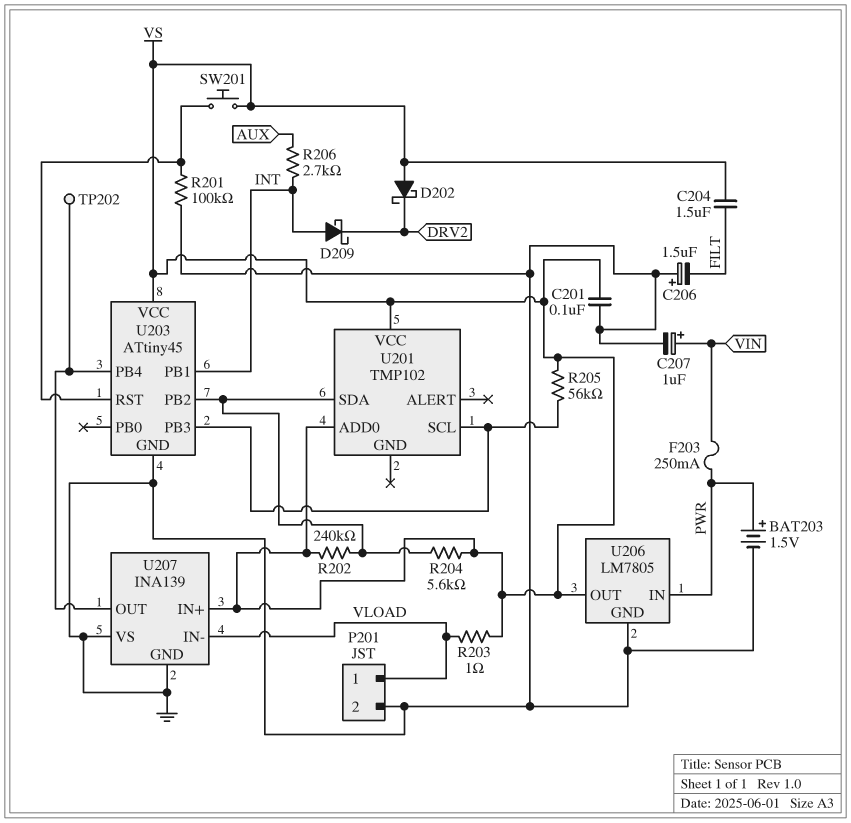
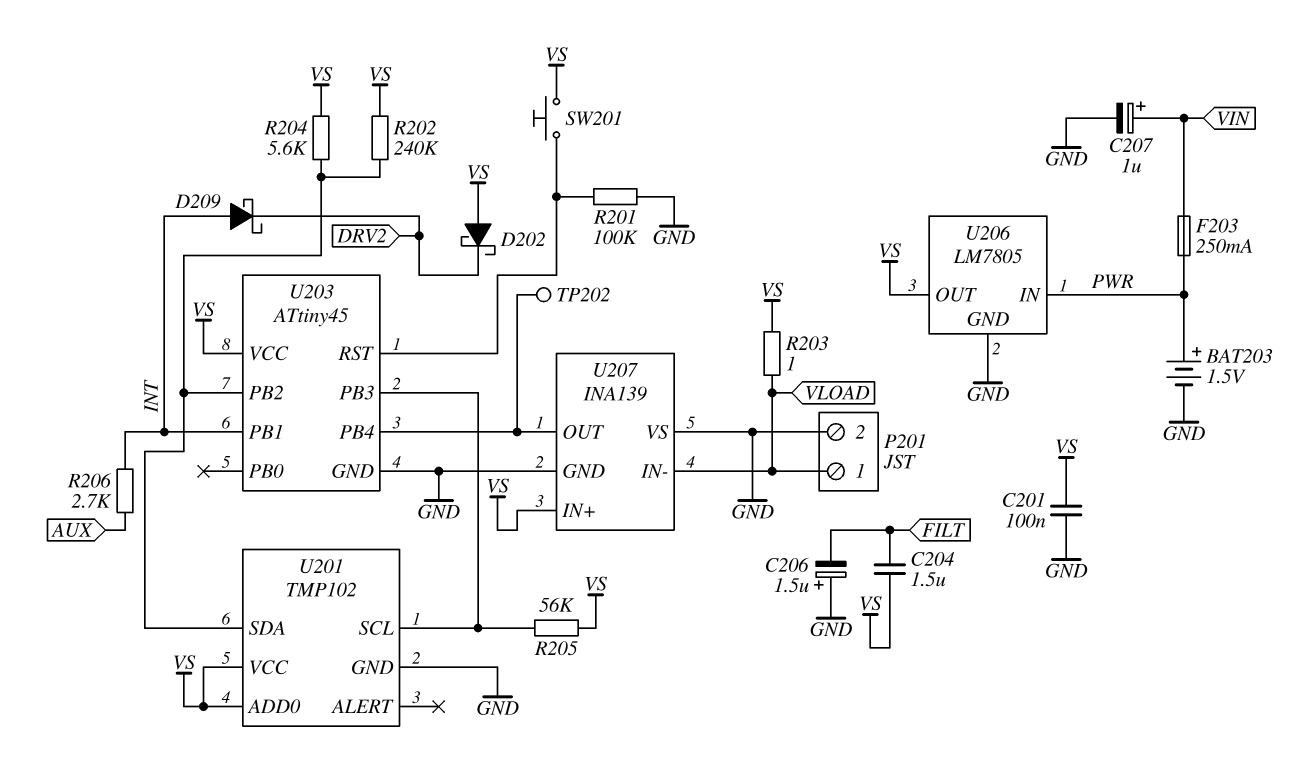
U201 pin GND: none -> GND

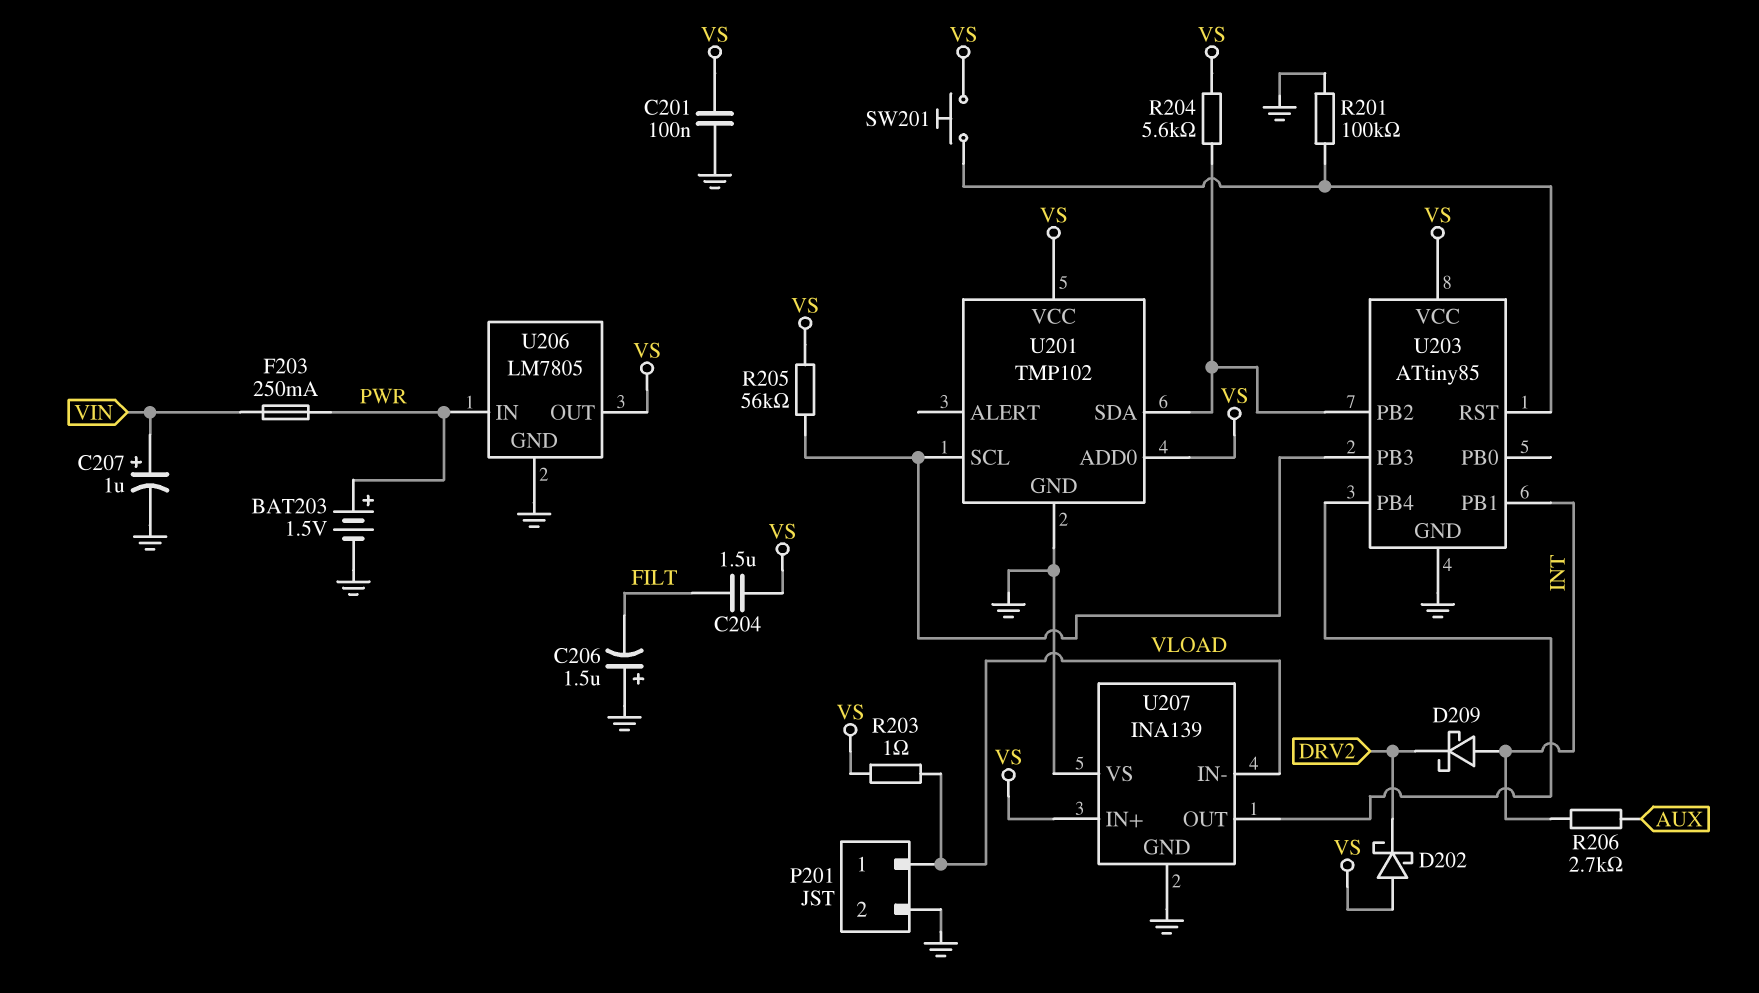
R202: 240k (U201/SDA, VS) -> none
TP202: test point (U203/PB4) -> none
U203: ATtiny45 -> ATtiny85

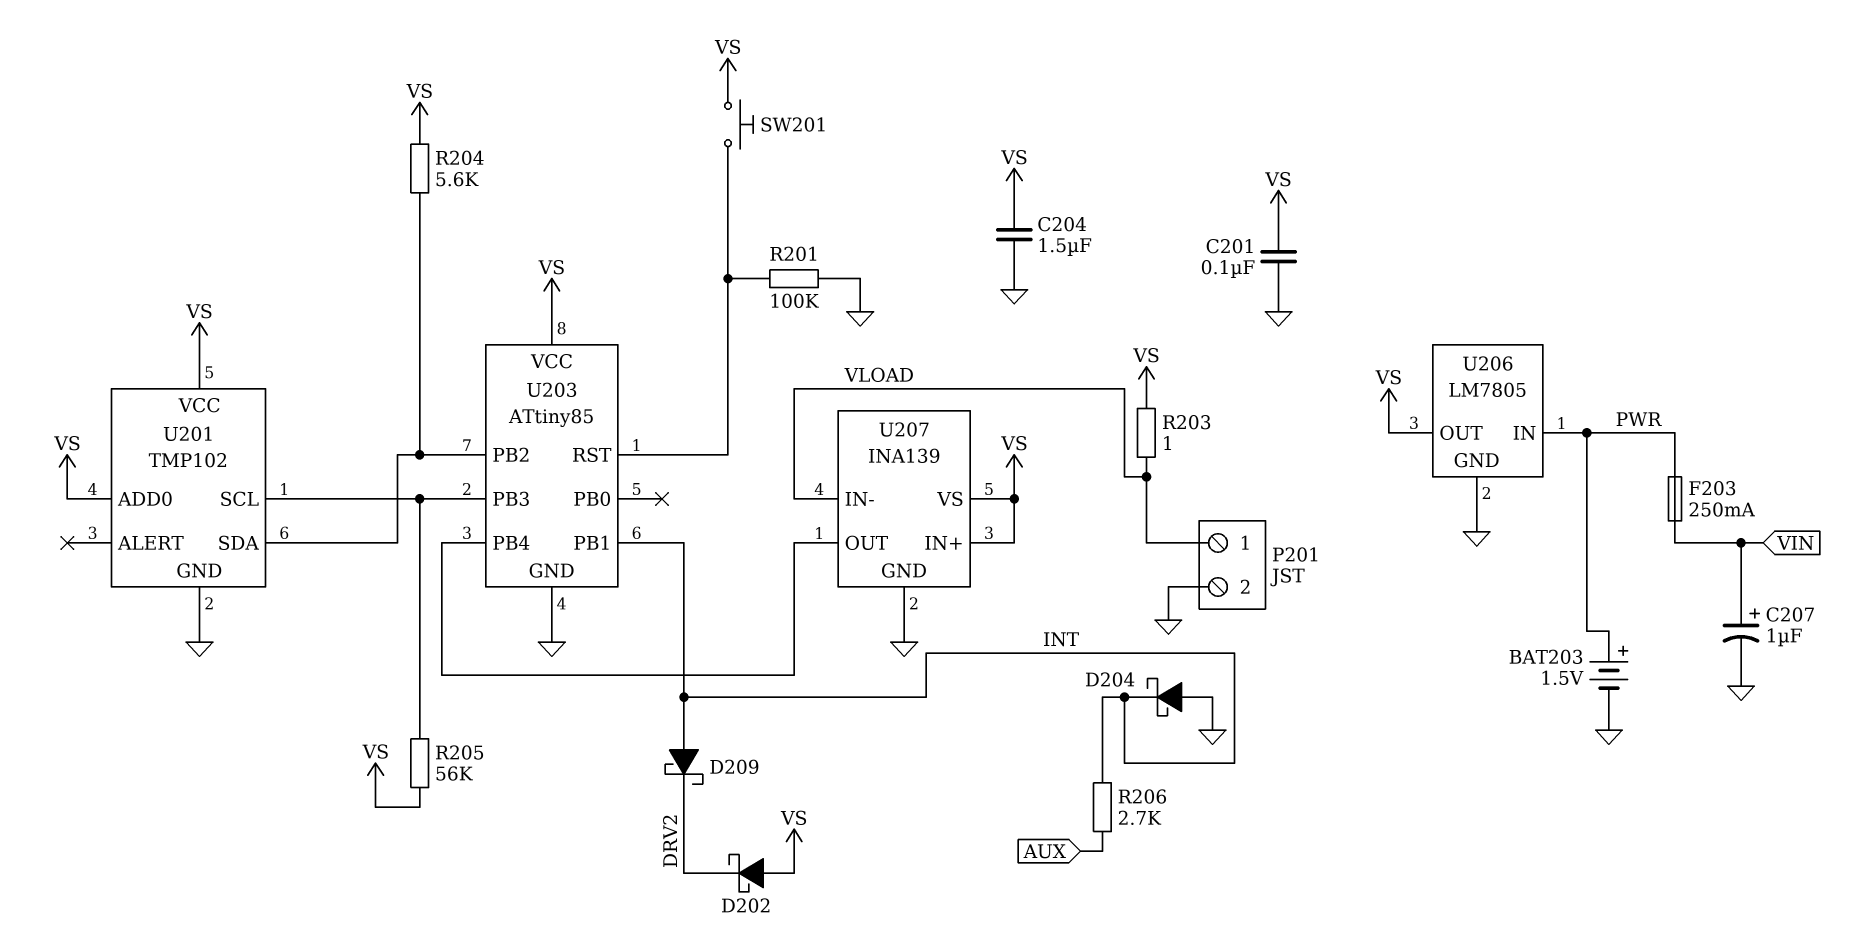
C204: 1.5uF (FILT, VS) -> 1.5uF (GND, VS)
C206: 1.5uF (plus GND, minus FILT) -> none
D204: none -> schottky (A GND, K INT)
U207 pin VS: GND -> VS

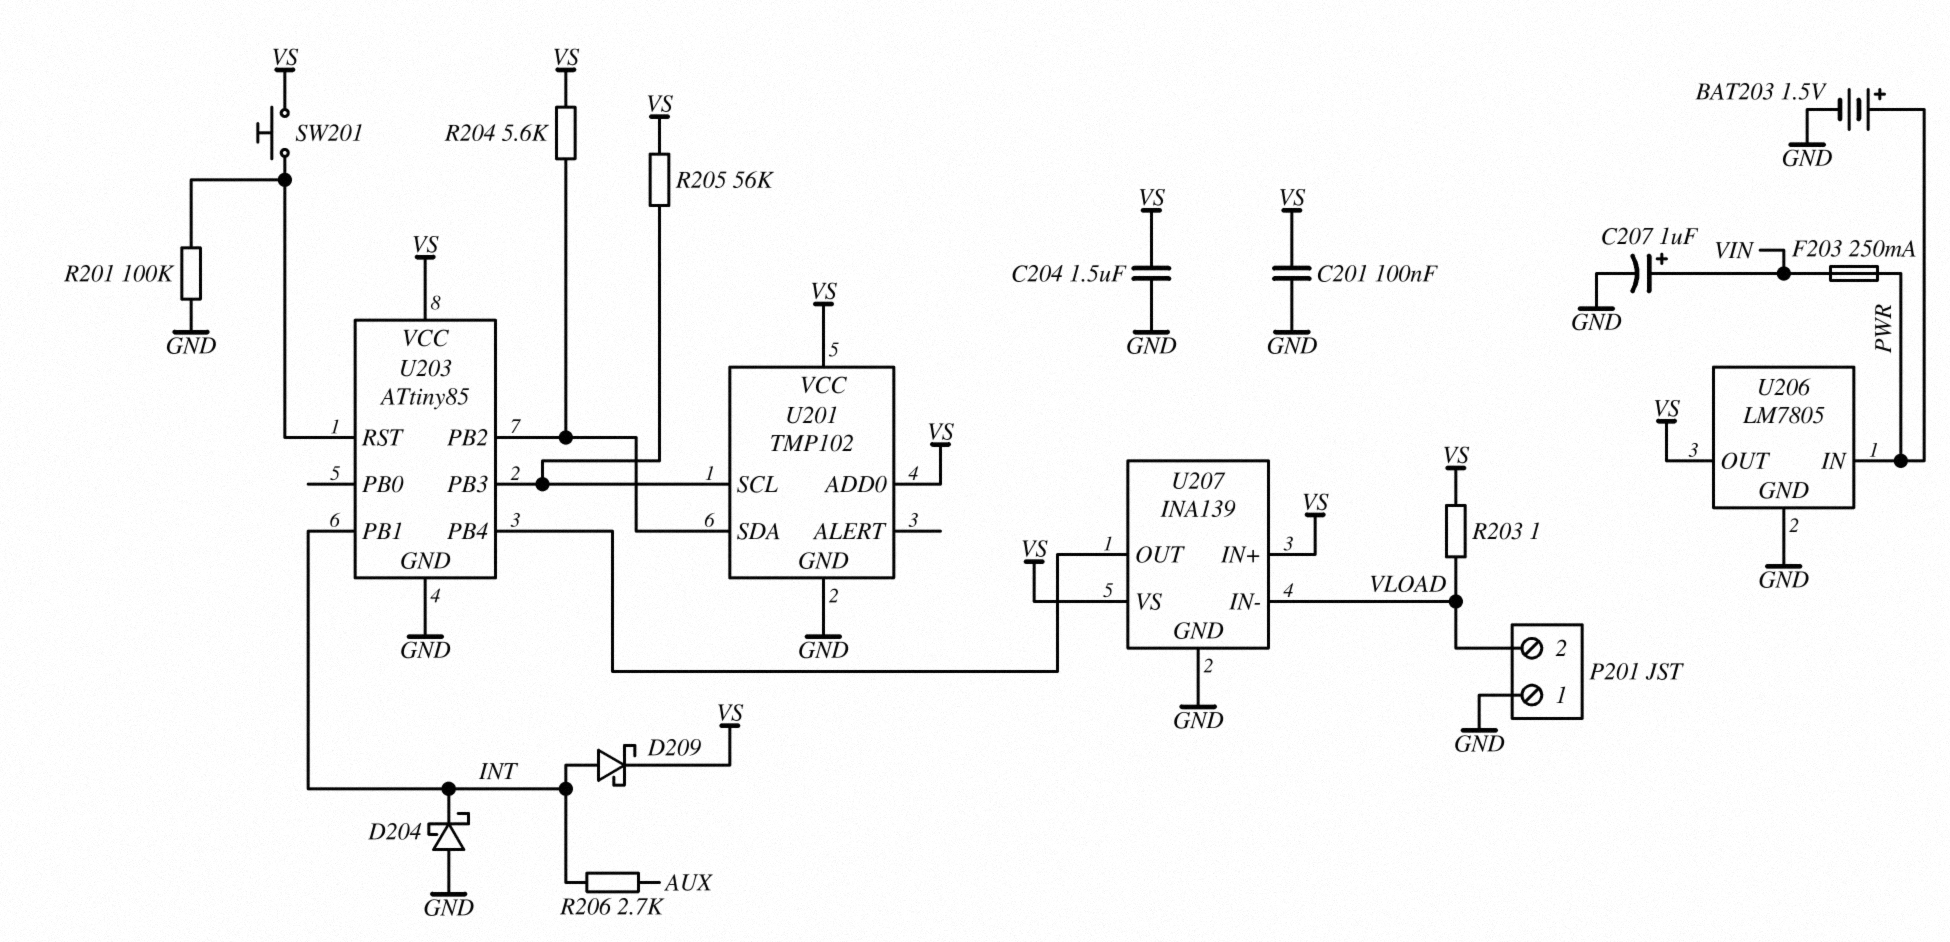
D202: schottky (A VS, K DRV2) -> none
D209: schottky (A INT, K DRV2) -> schottky (A INT, K VS)
P201 pin 1: VLOAD -> GND
P201 pin 2: GND -> VLOAD

